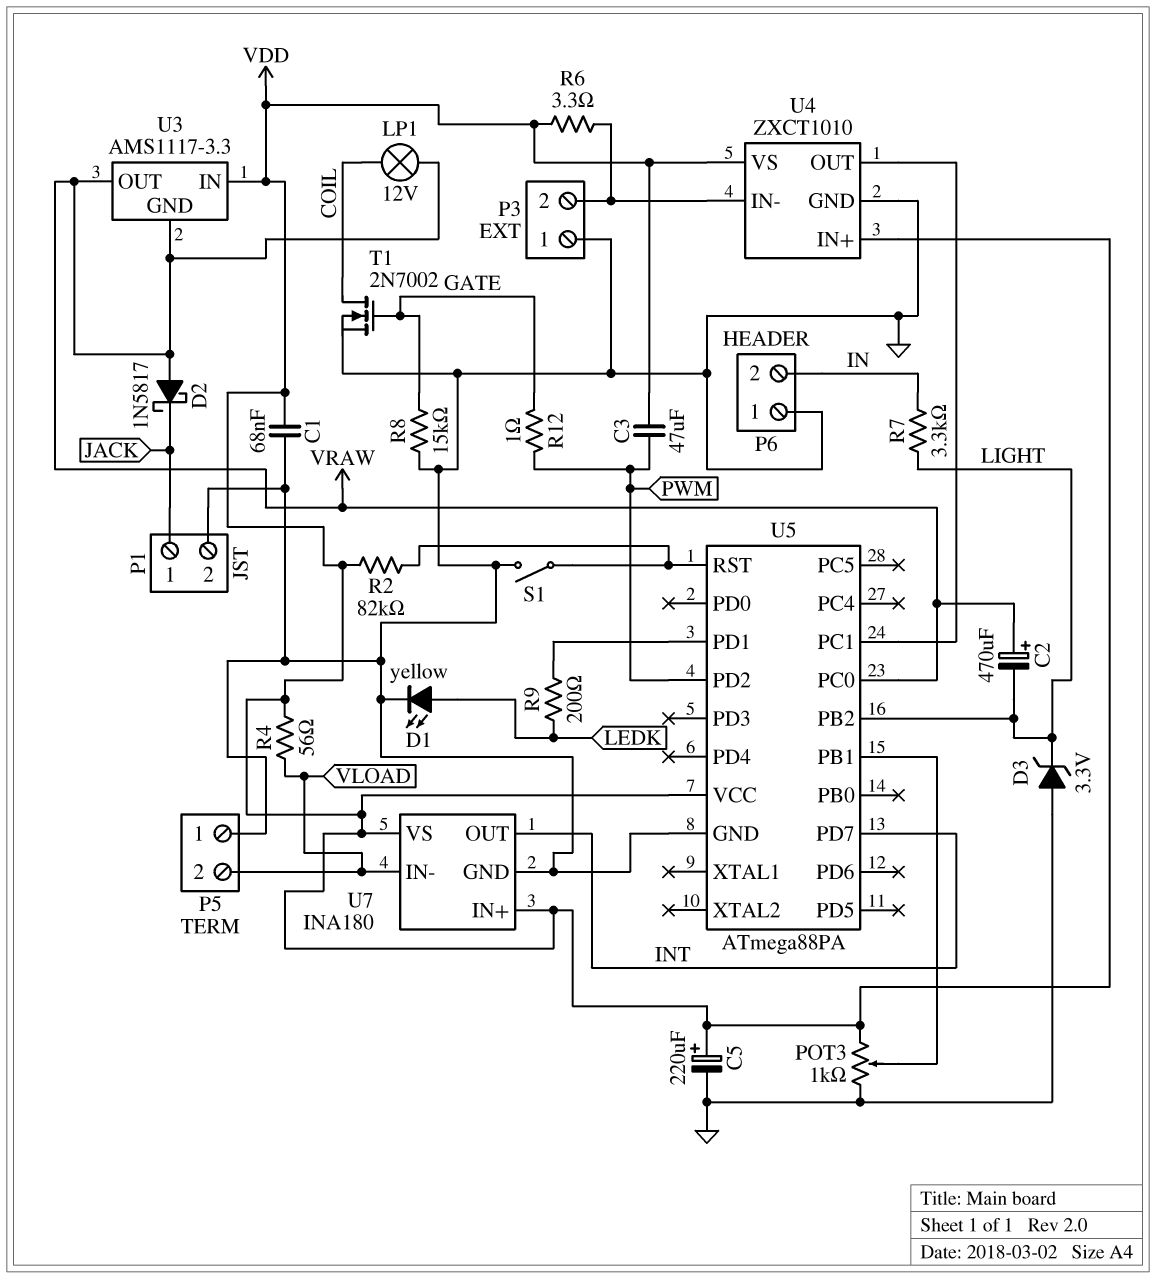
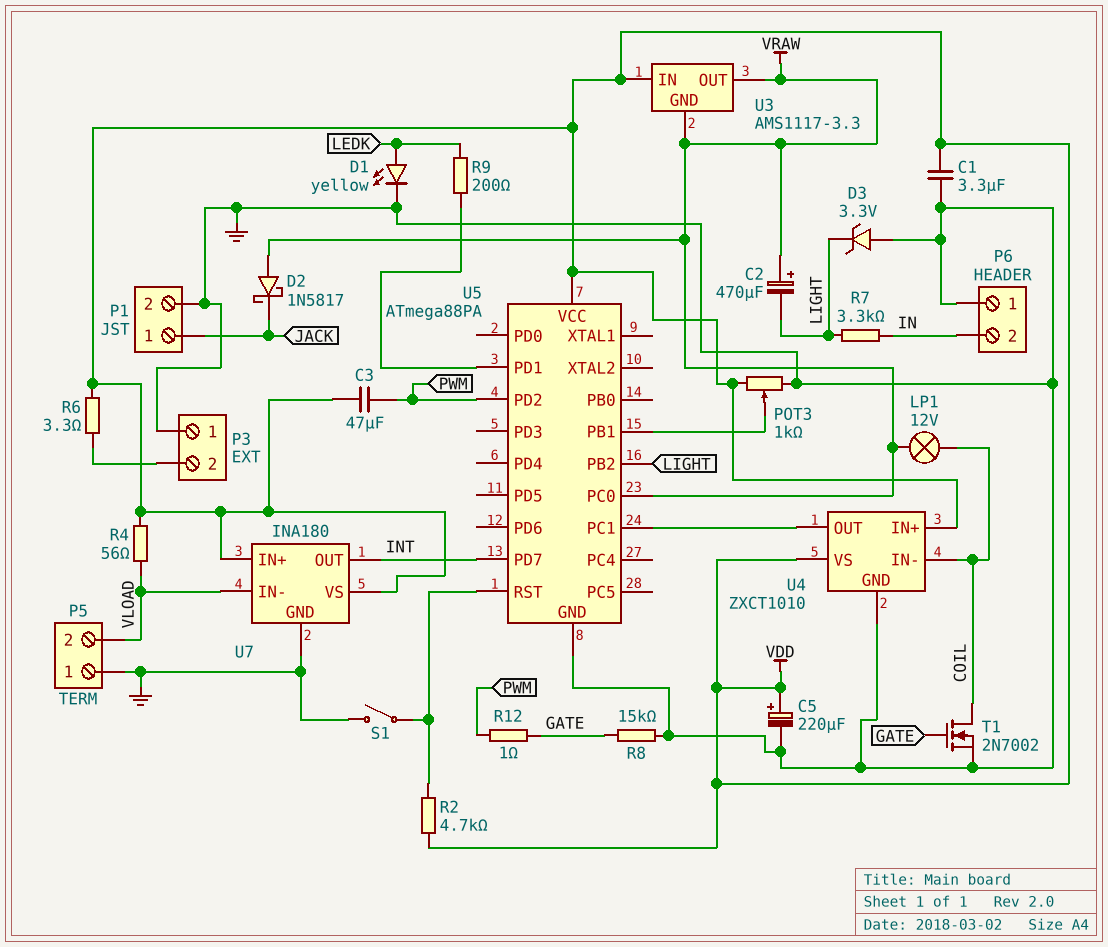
C1: 68nF (GND, VDD) -> 3.3uF (GND, VDD)
R2: 82k (U5/RST, VDD) -> 4.7k (U5/RST, VDD)
U4 pin IN-: P3/2 -> COIL

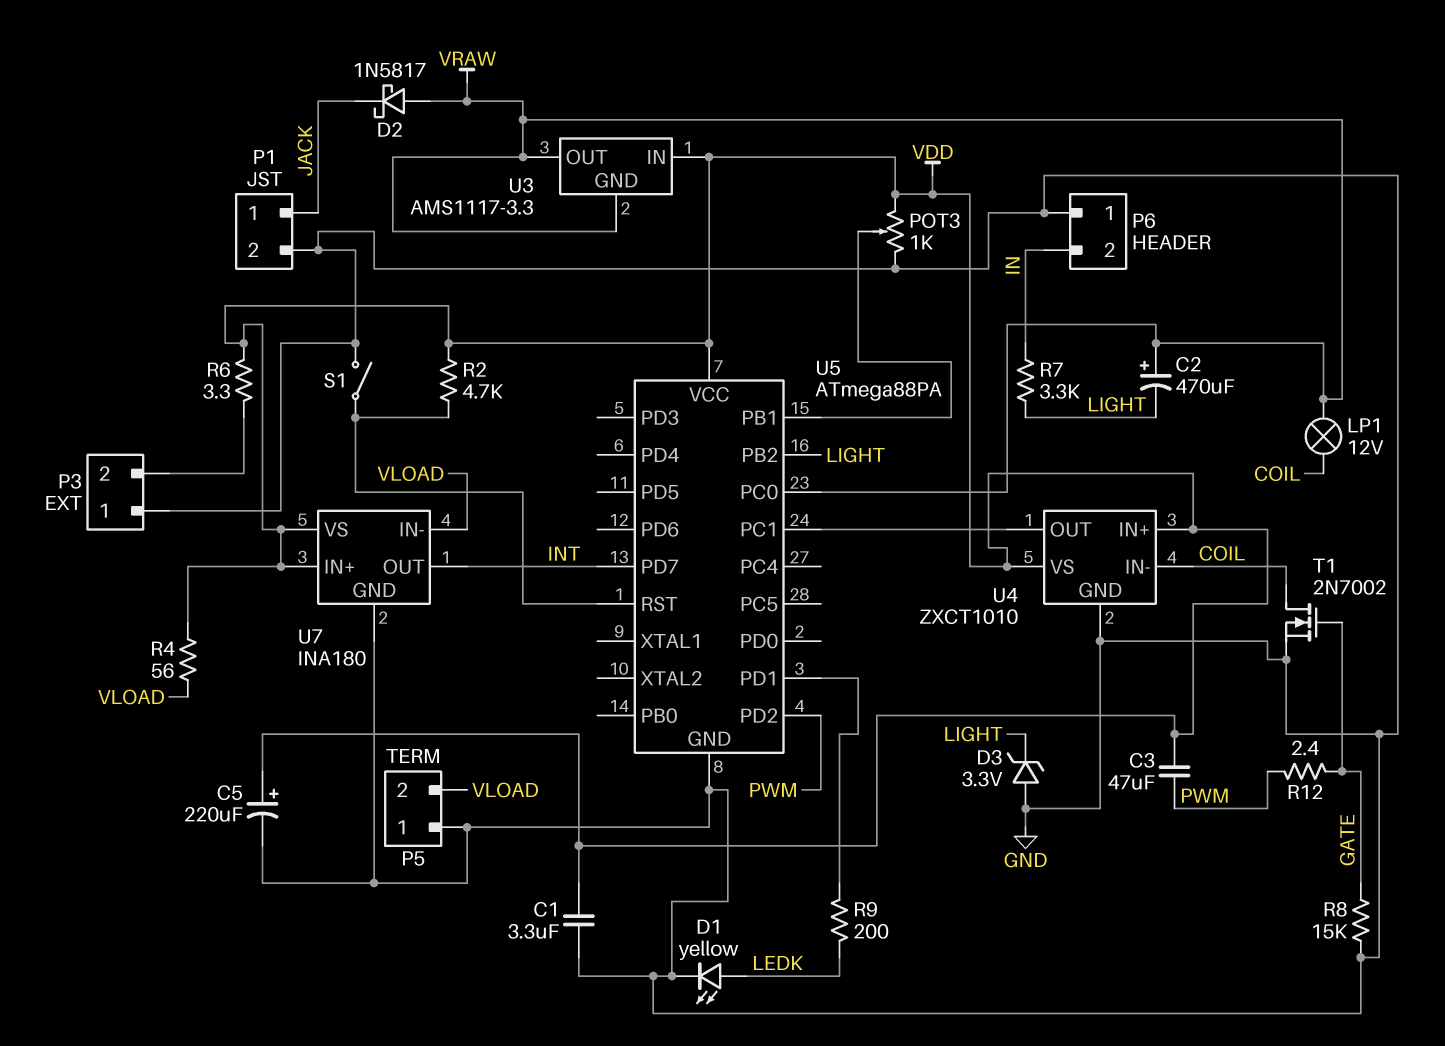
R12: 1 (GATE, PWM) -> 2.4 (GATE, PWM)

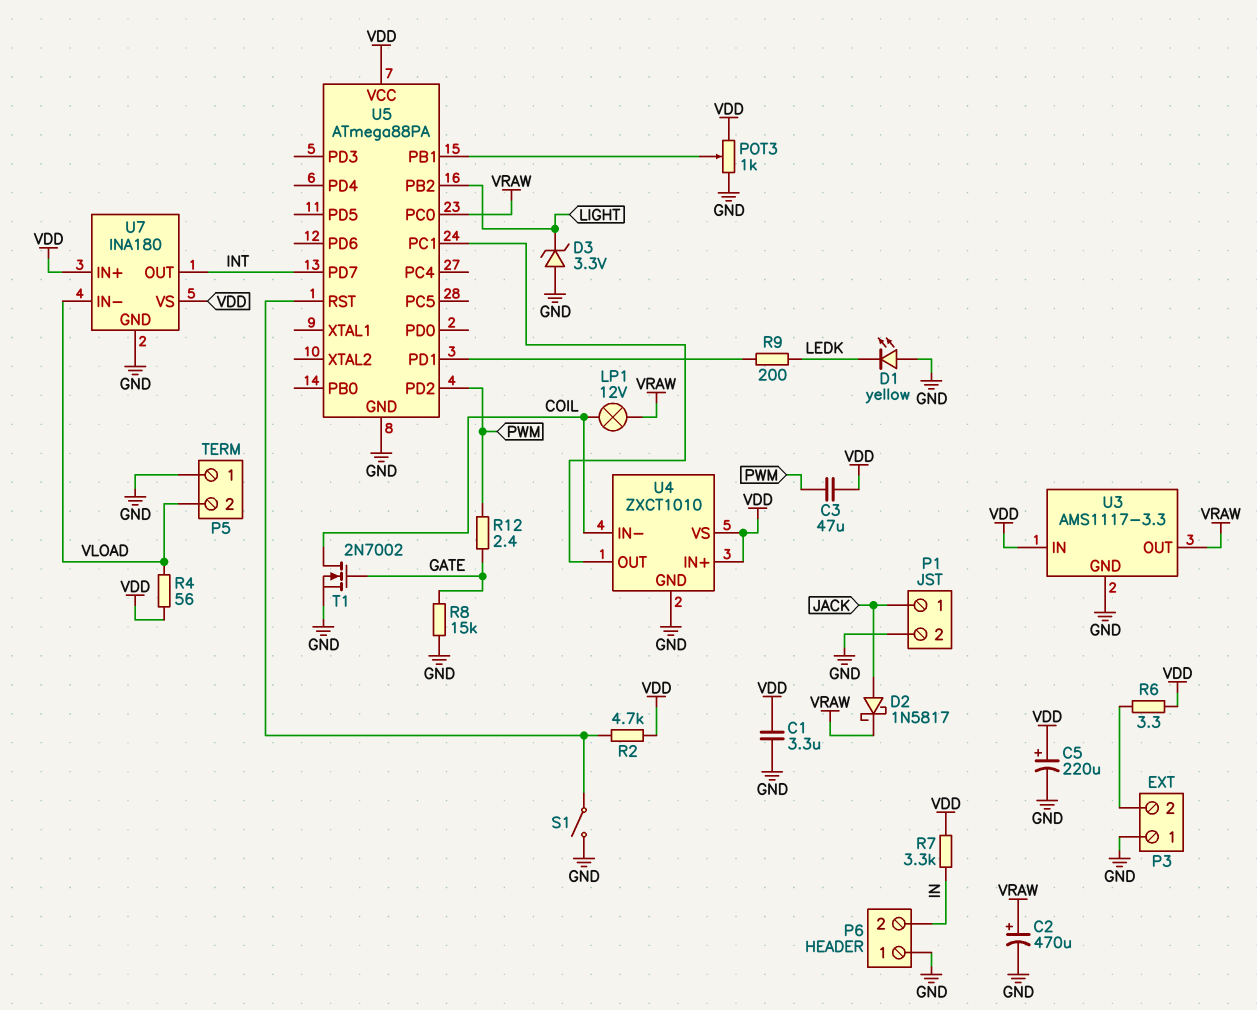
C2: 470uF (plus VRAW, minus LIGHT) -> 470uF (plus VRAW, minus GND)
D1: LED yellow (A LEDK, K GND) -> LED yellow (A GND, K LEDK)
D2: schottky 1N5817 (A VRAW, K JACK) -> schottky 1N5817 (A JACK, K VRAW)
R7: 3.3k (IN, LIGHT) -> 3.3k (IN, VDD)
U3 pin GND: VRAW -> GND

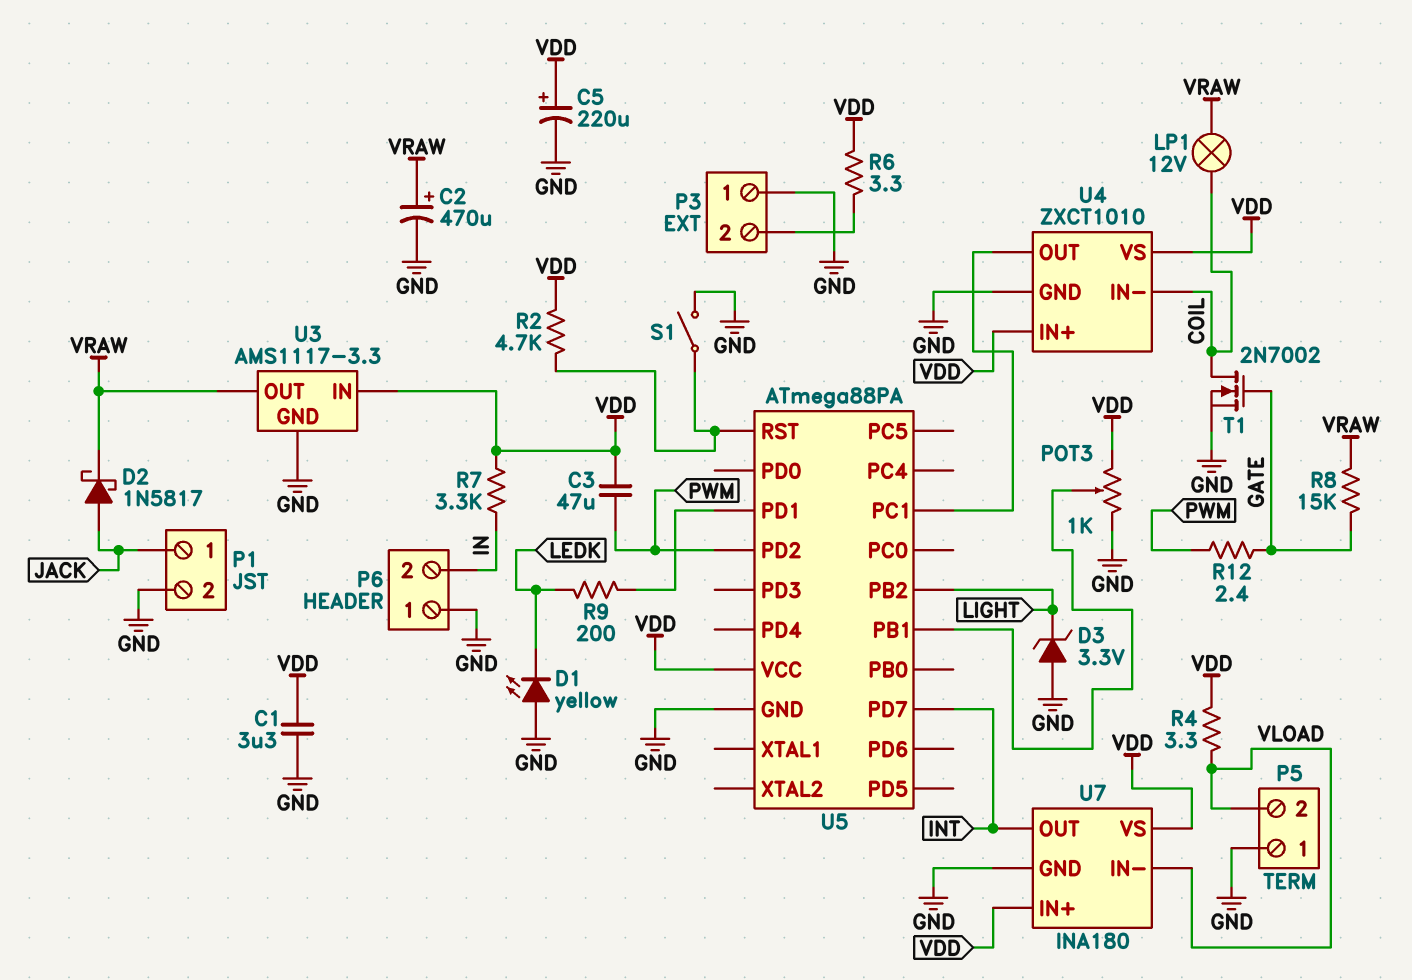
R4: 56 (VDD, VLOAD) -> 3.3 (VDD, VLOAD)
R8: 15k (GATE, GND) -> 15k (GATE, VRAW)
U5 pin PC0: VRAW -> none

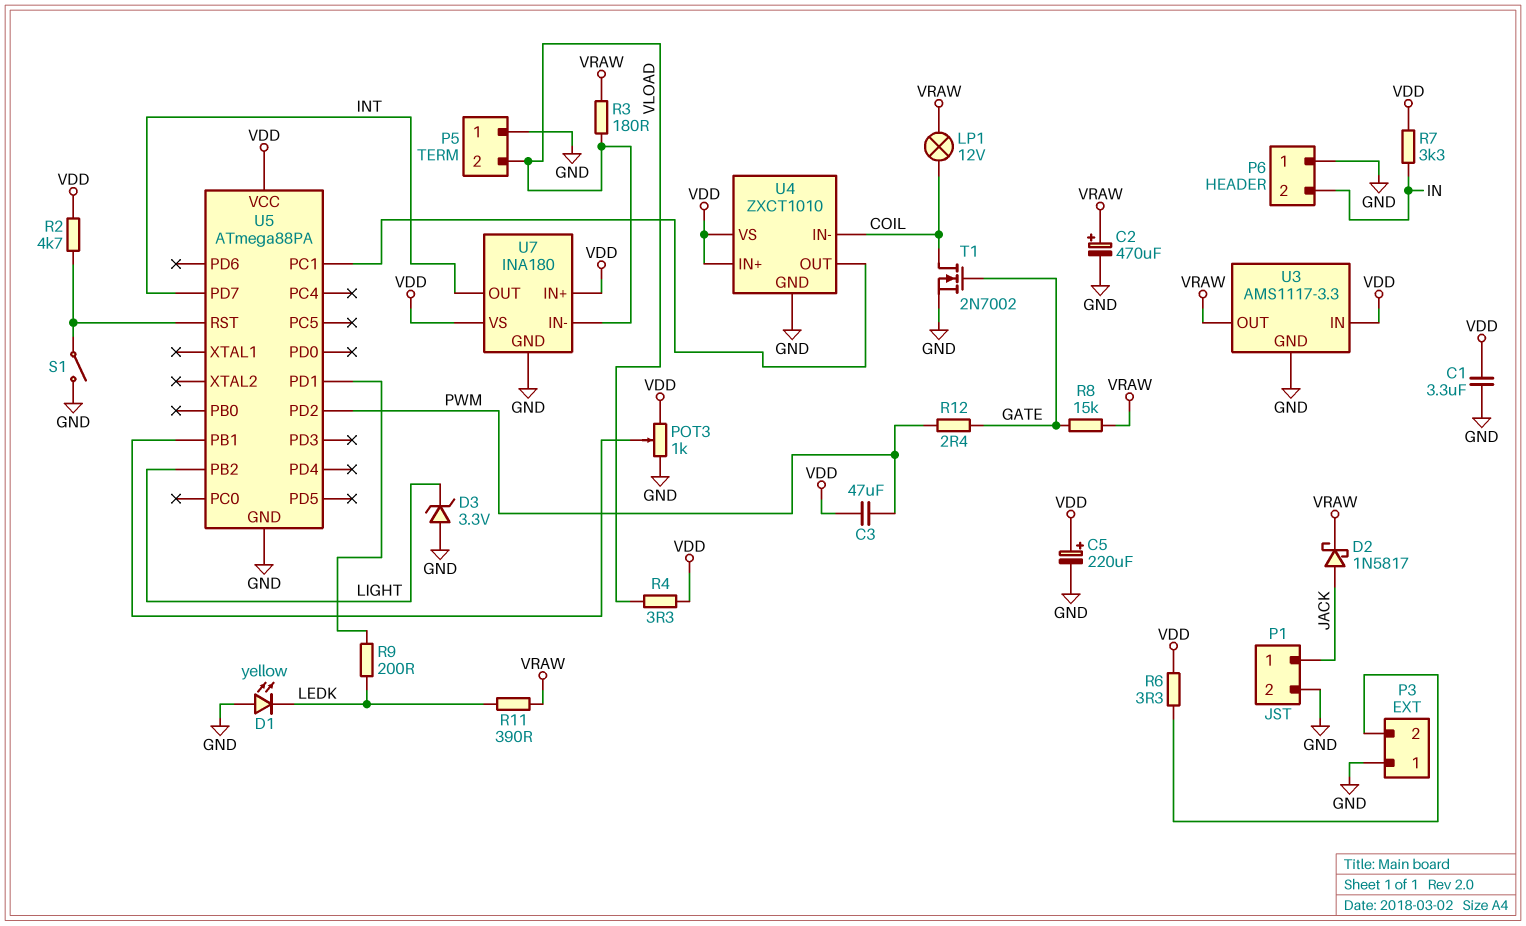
R3: none -> 180 (VLOAD, VRAW)
R11: none -> 390 (LEDK, VRAW)

